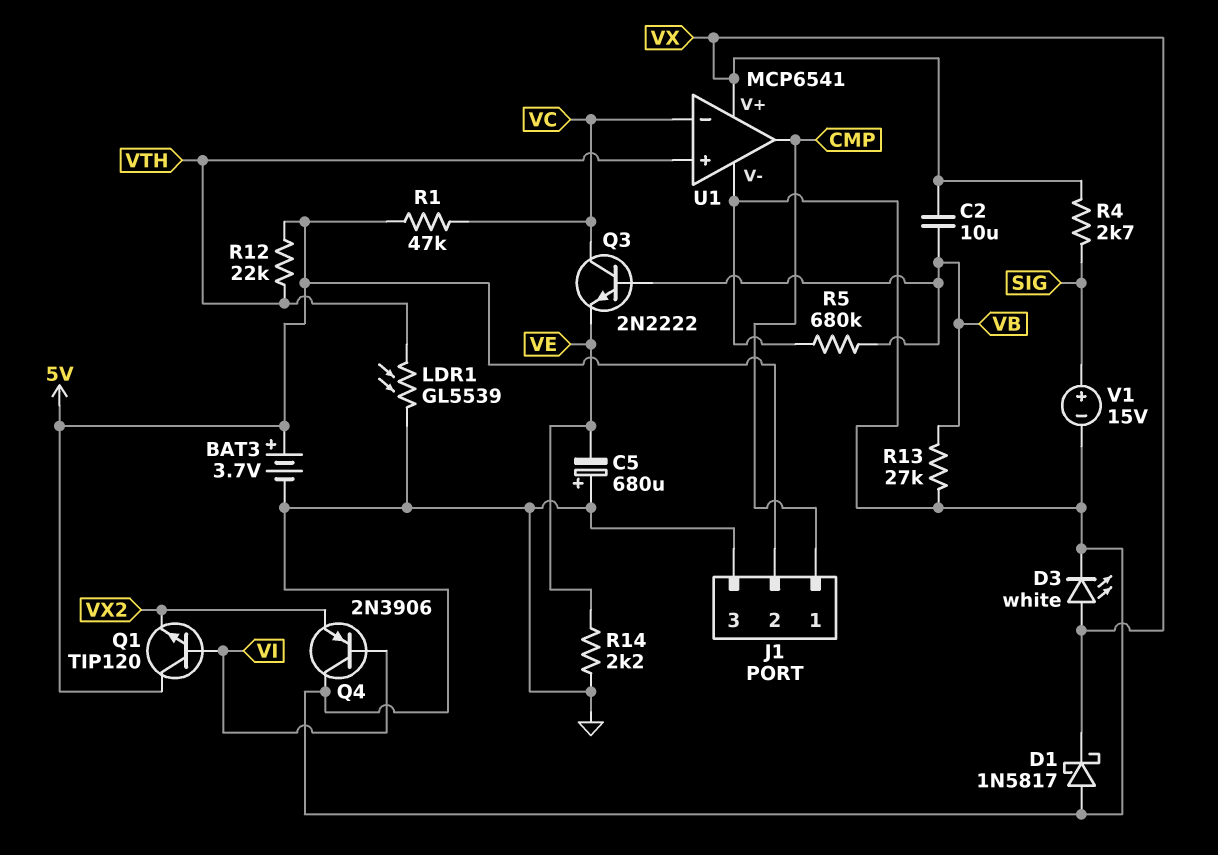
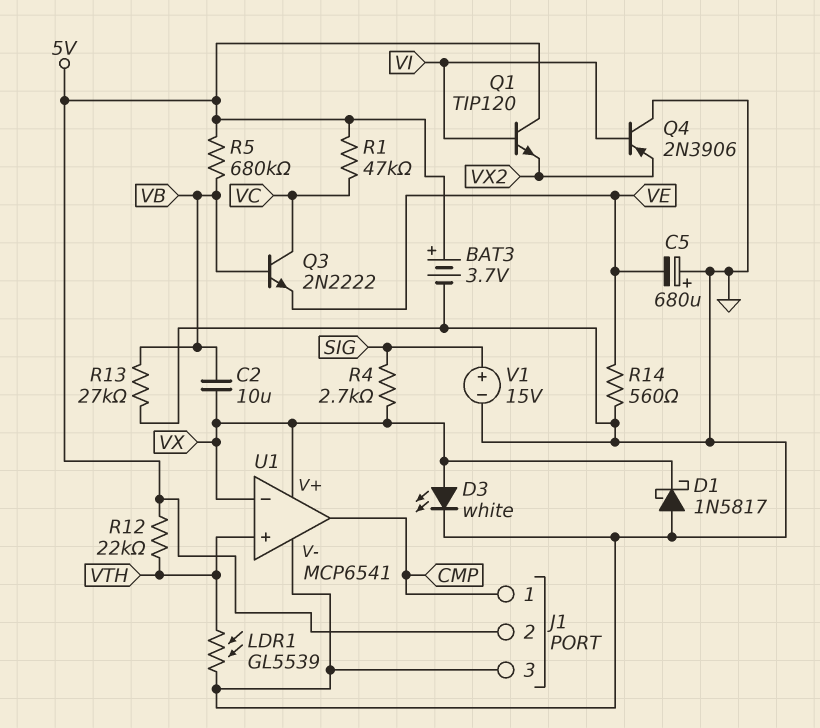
R5: 680k (GND, VB) -> 680k (5V, VB)
R14: 2.2k (GND, VE) -> 560 (GND, VE)
U1 pin in-: VC -> VX

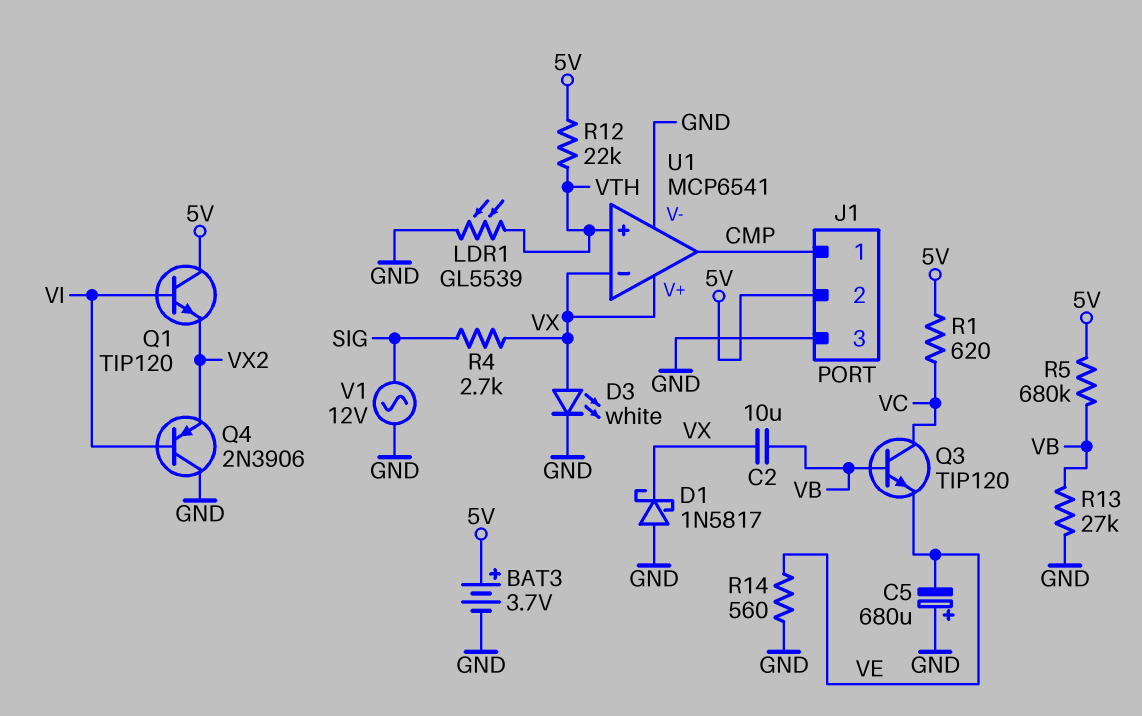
Q3: NPN 2N2222 (B VB, C VC, E VE) -> NPN TIP120 (B VB, C VC, E VE)
R1: 47k (5V, VC) -> 620 (5V, VC)
V1: 15V (plus SIG, minus GND) -> AC 12V (GND, SIG)

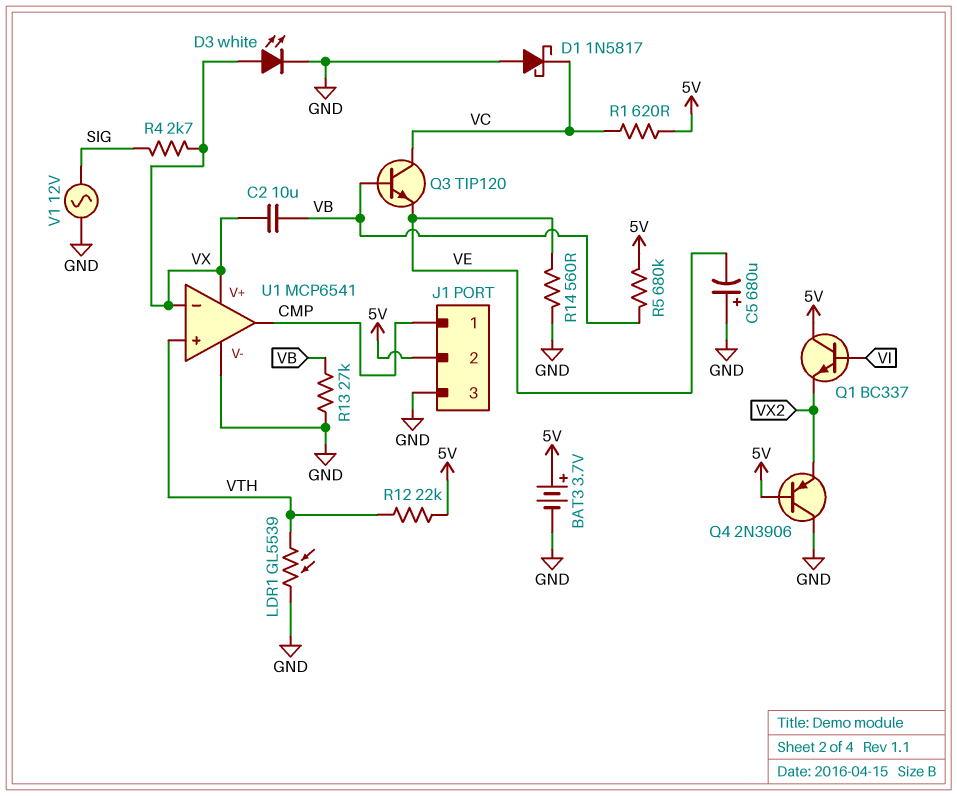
D1: schottky 1N5817 (A GND, K VX) -> schottky 1N5817 (A GND, K VC)
Q1: NPN TIP120 (B VI, C 5V, E VX2) -> NPN BC337 (B VI, C 5V, E VX2)
Q4: PNP 2N3906 (B VI, C GND, E VX2) -> PNP 2N3906 (B 5V, C GND, E VX2)

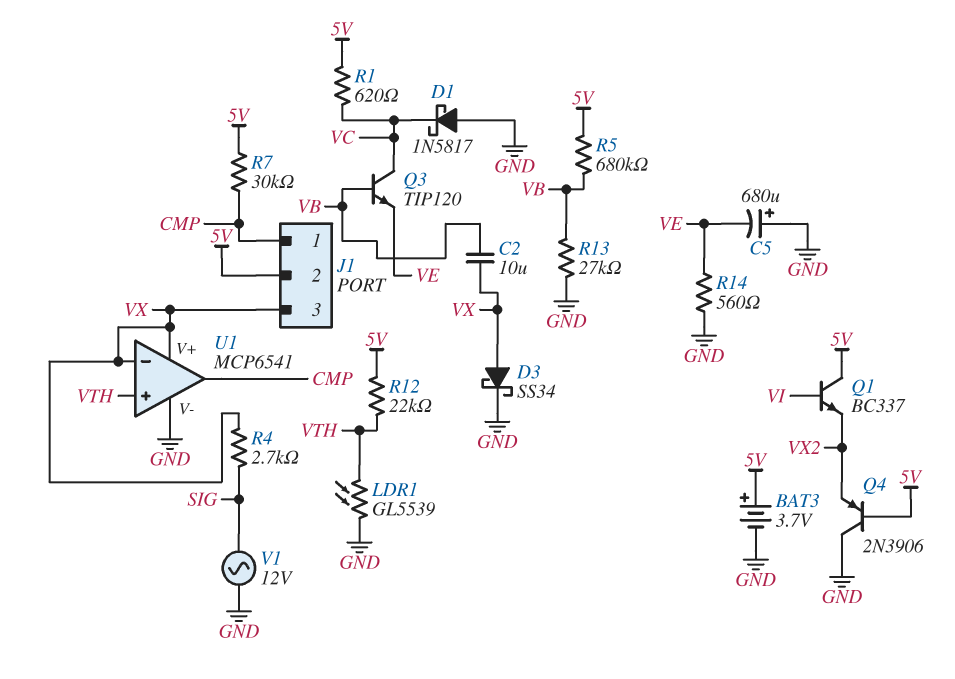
D3: LED white (A VX, K GND) -> schottky SS34 (A VX, K GND)
J1 pin 3: GND -> VX
R7: none -> 30k (5V, CMP)

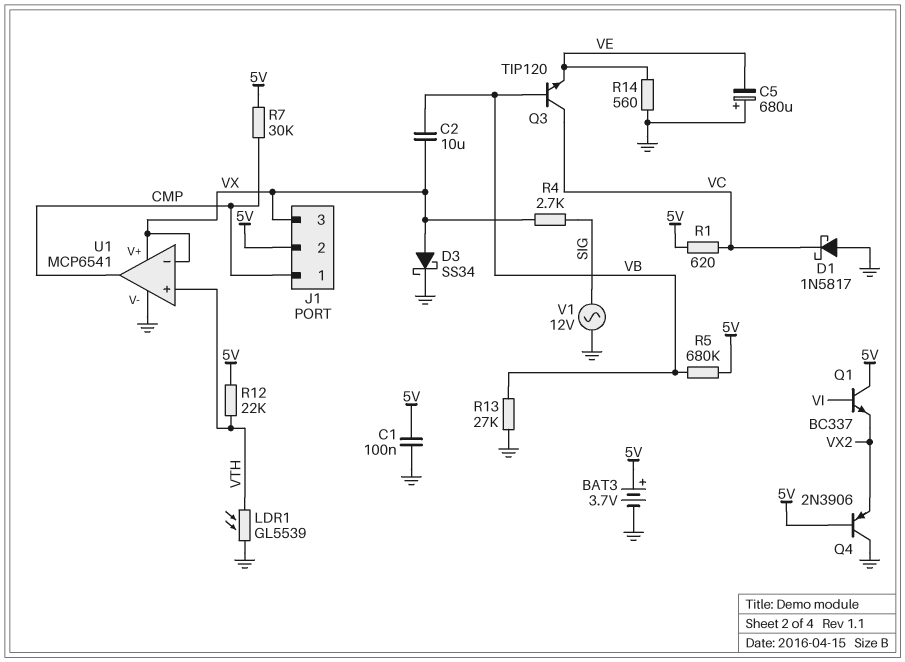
C1: none -> 100nF (5V, GND)

